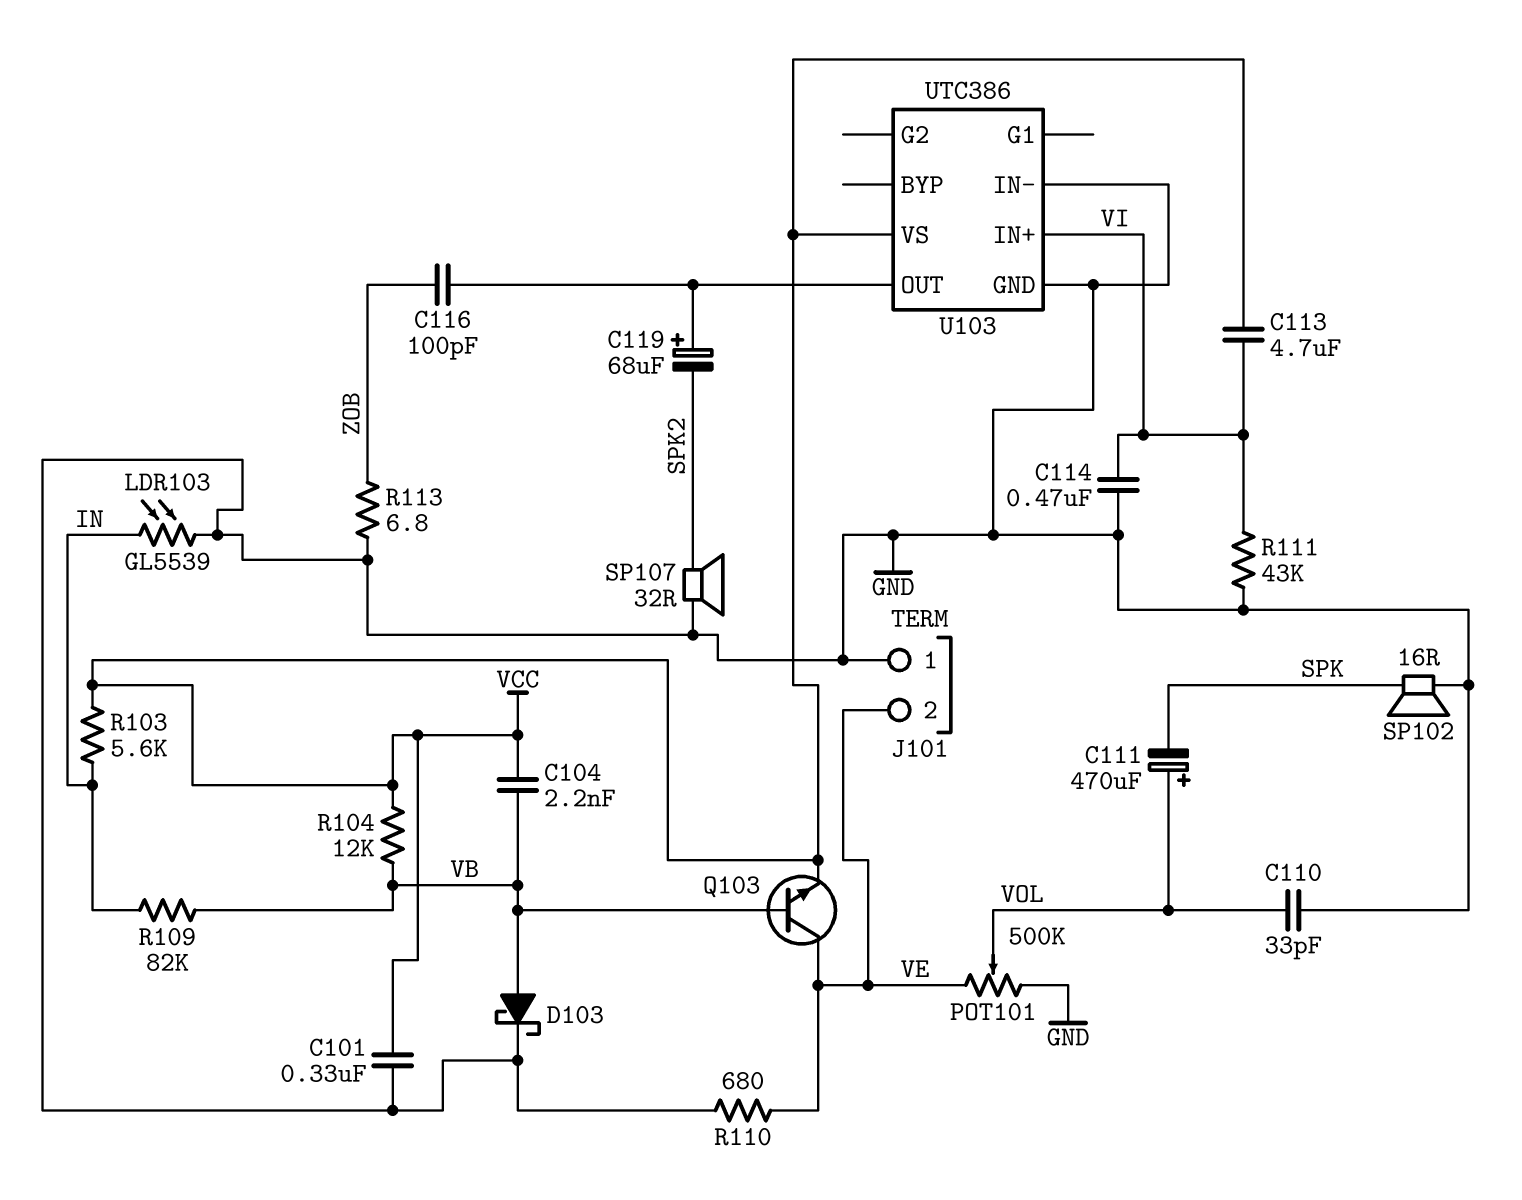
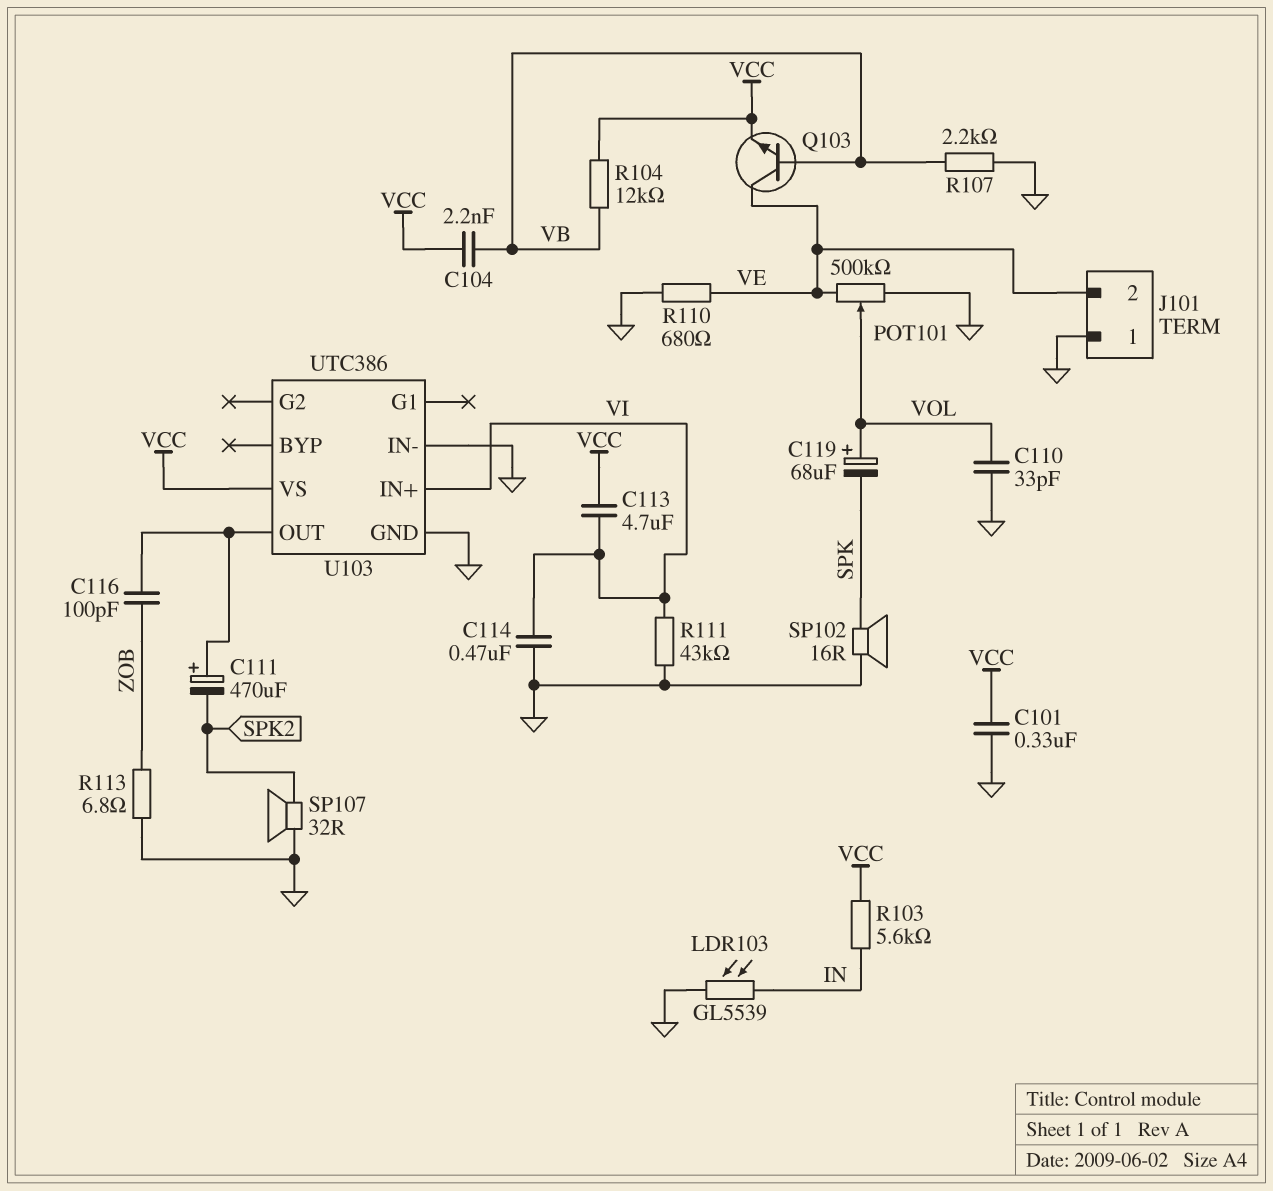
C111: 470uF (plus VOL, minus SPK) -> 470uF (plus U103/OUT, minus SPK2)
C119: 68uF (plus U103/OUT, minus SPK2) -> 68uF (plus VOL, minus SPK)
D103: schottky (A VB, K GND) -> none
R107: none -> 2.2k (GND, VB)
R109: 82k (IN, VB) -> none

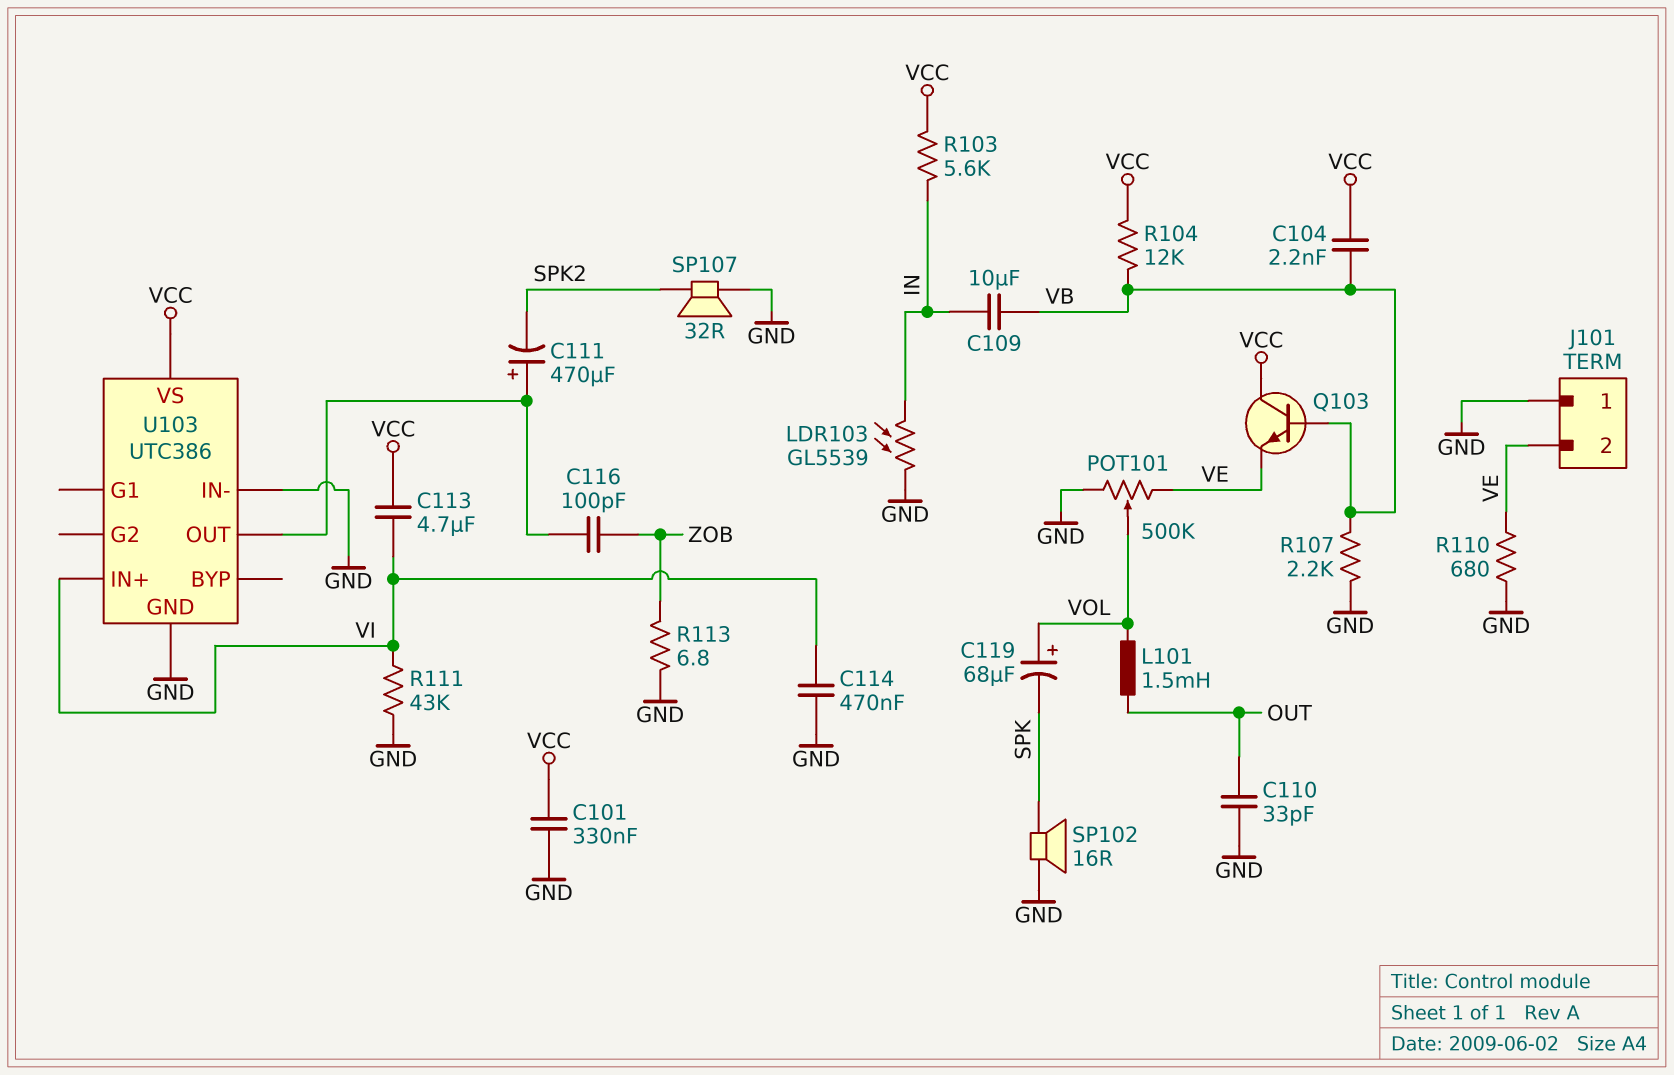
C109: none -> 10uF (IN, VB)
C110: 33pF (GND, VOL) -> 33pF (GND, OUT)
L101: none -> 1.5mH (OUT, VOL)
Q103: NPN (B VB, C VE, E VCC) -> NPN (B VB, C VCC, E VE)

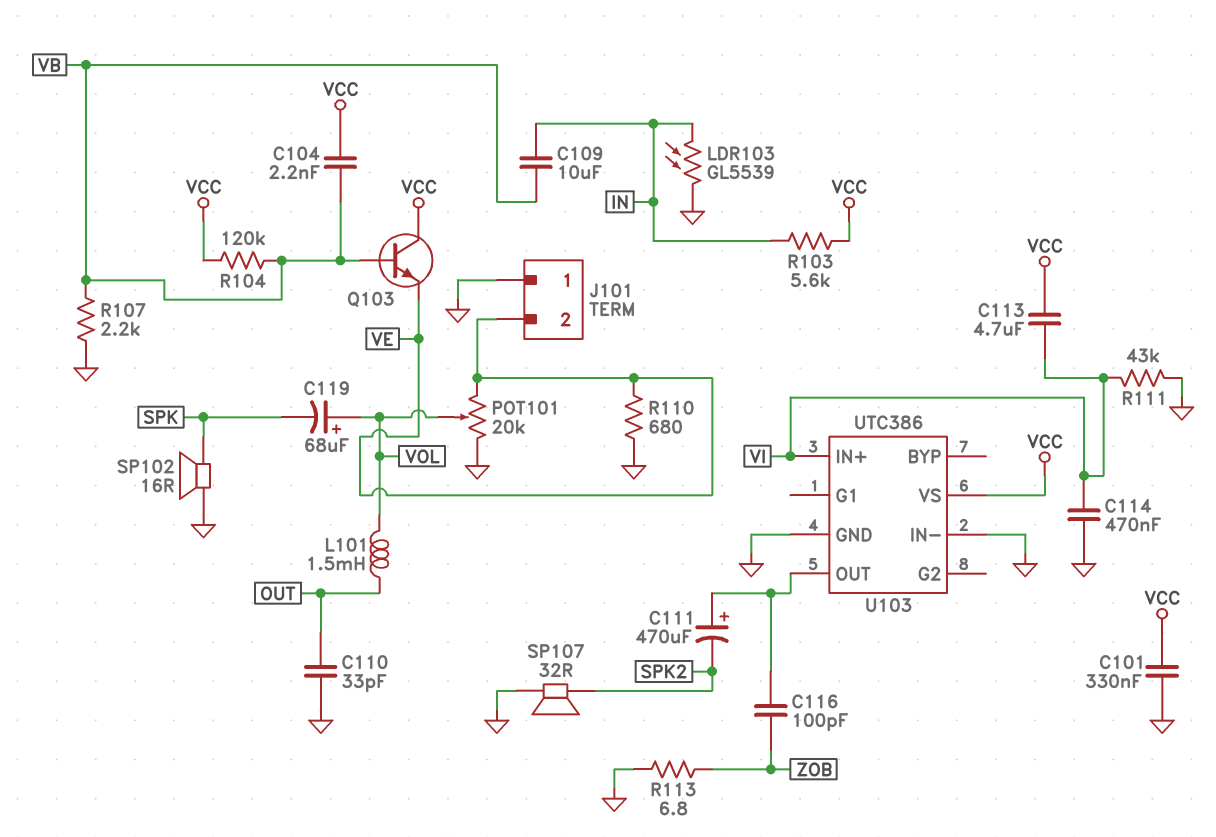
POT101: 500k (GND, VE, wiper VOL) -> 20k (GND, VE, wiper VOL)
R104: 12k (VB, VCC) -> 120k (VB, VCC)

